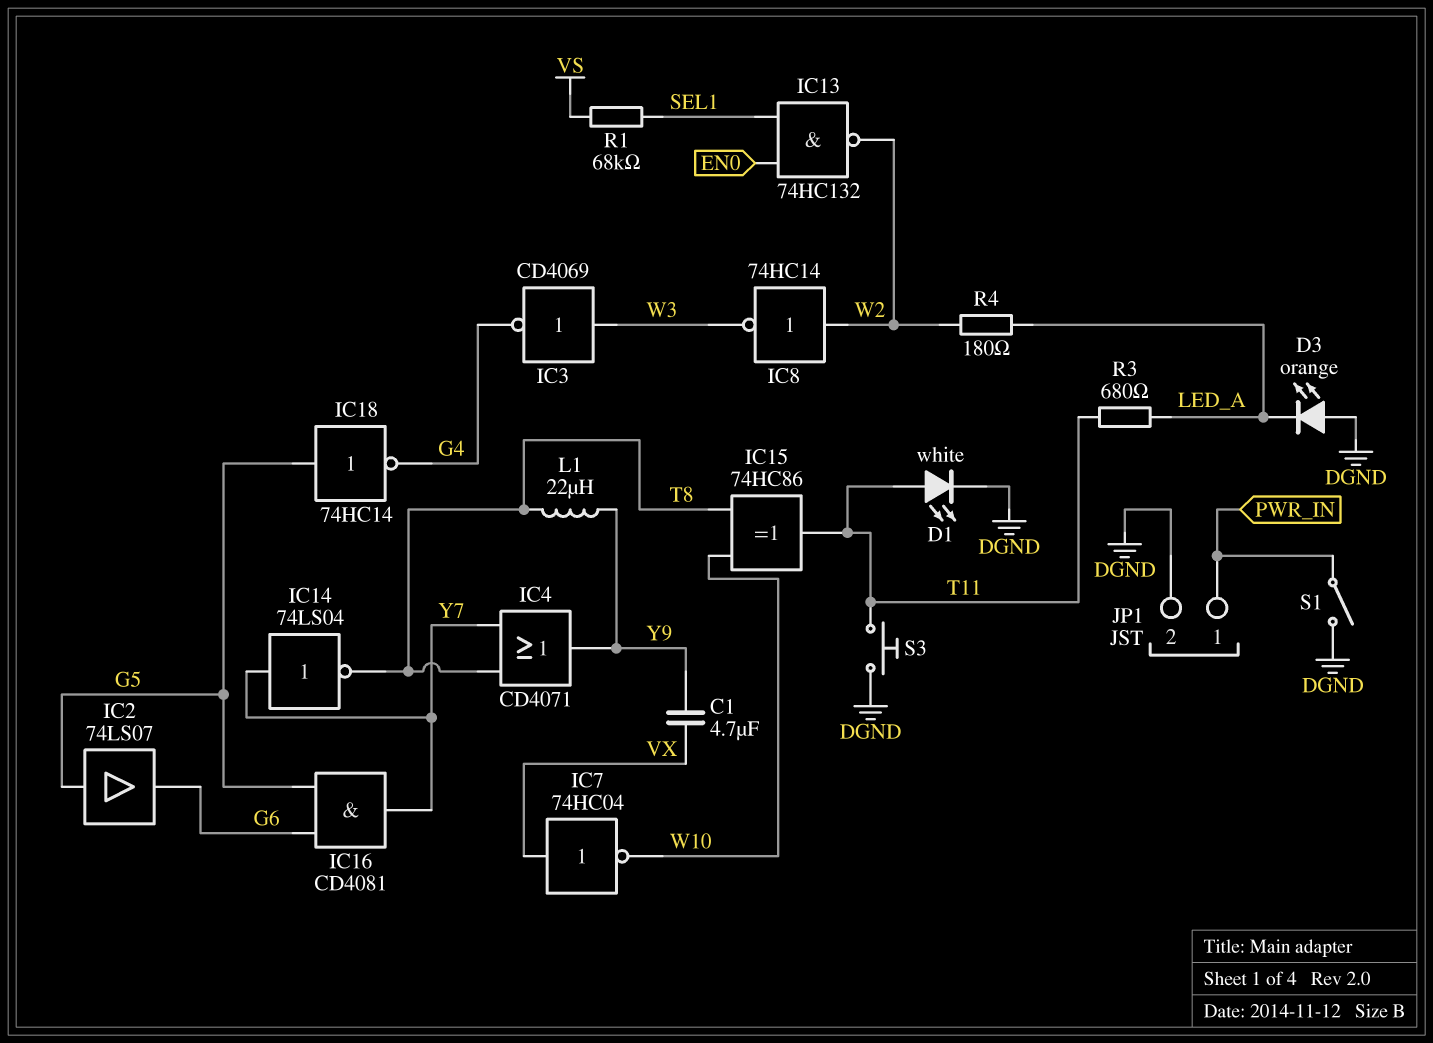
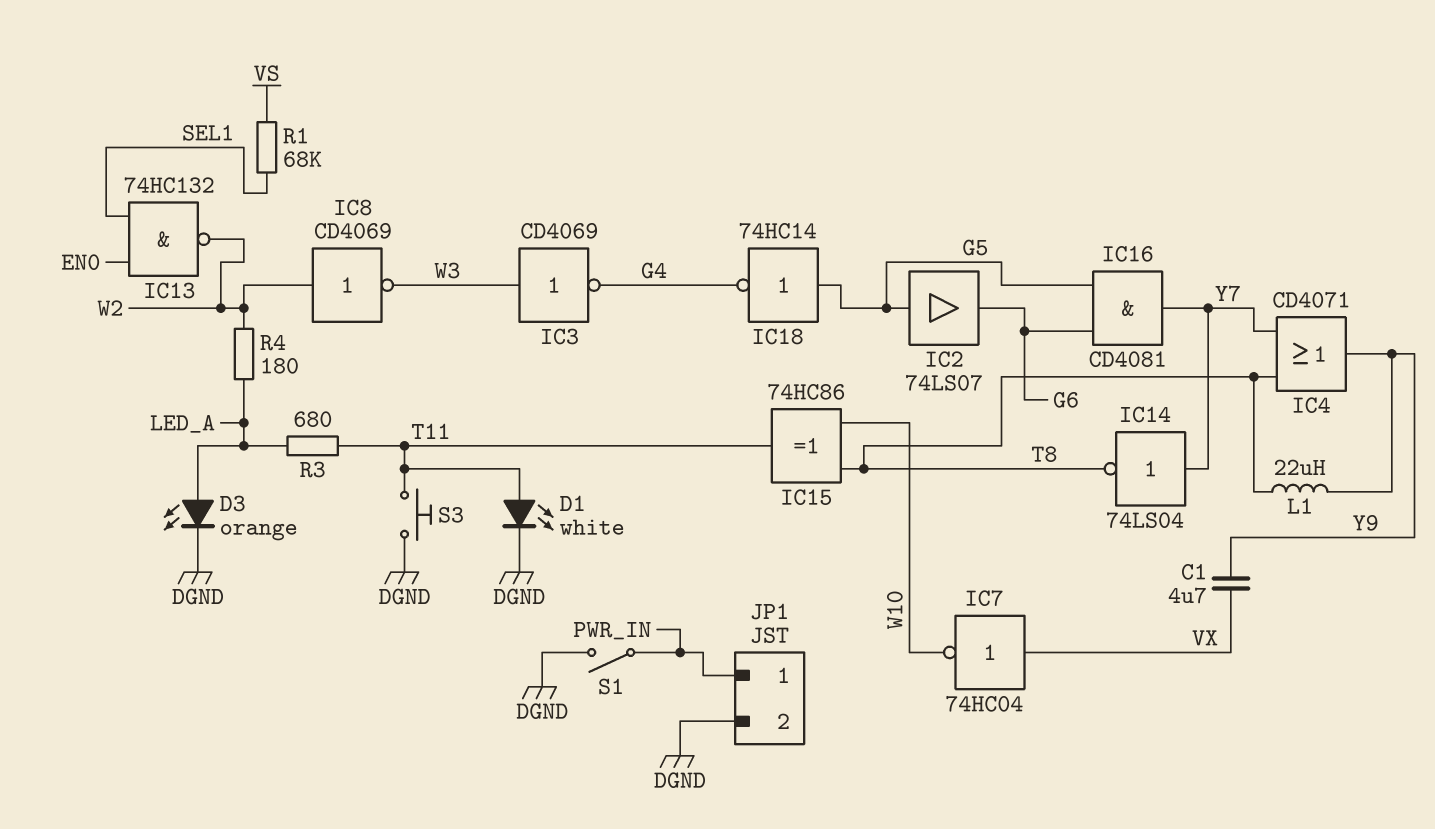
D3: LED orange (A DGND, K LED_A) -> LED orange (A LED_A, K DGND)
IC8: NOT 74HC14 (in W2, out W3) -> NOT CD4069 (in W2, out W3)

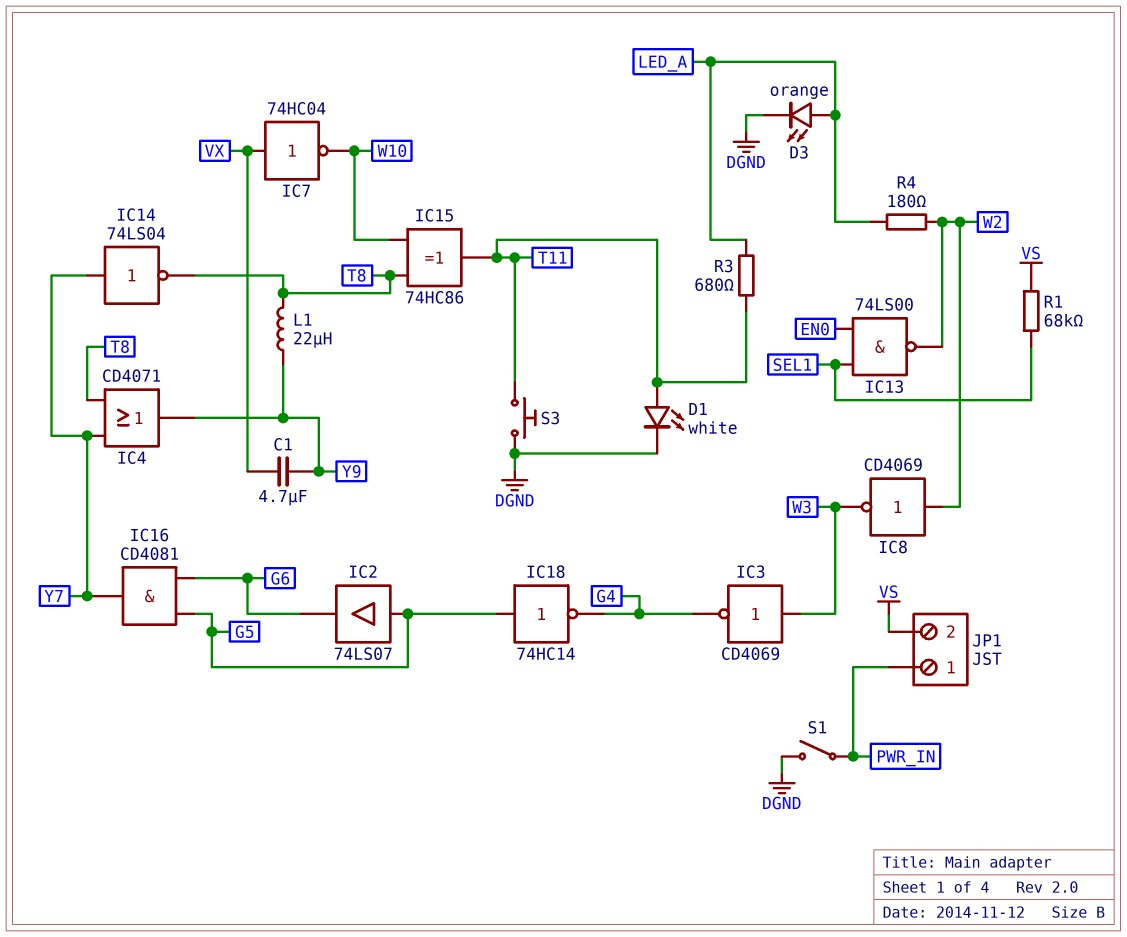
IC13: NAND 74HC132 (in EN0, in SEL1, out W2) -> NAND 74LS00 (in EN0, in SEL1, out W2)
JP1 pin 2: DGND -> VS

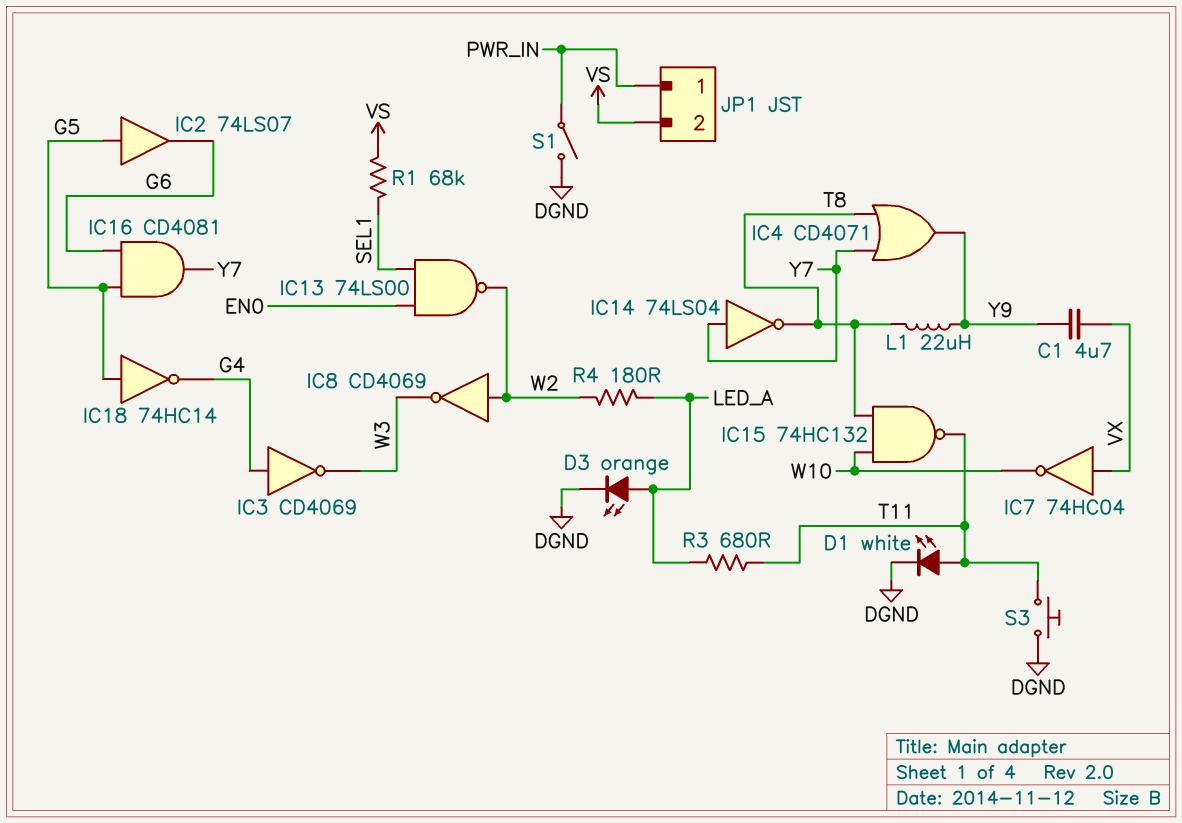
IC3: NOT CD4069 (in W3, out G4) -> NOT CD4069 (in G4, out W3)
IC15: XOR 74HC86 (in T8, in W10, out T11) -> NAND 74HC132 (in T8, in W10, out T11)

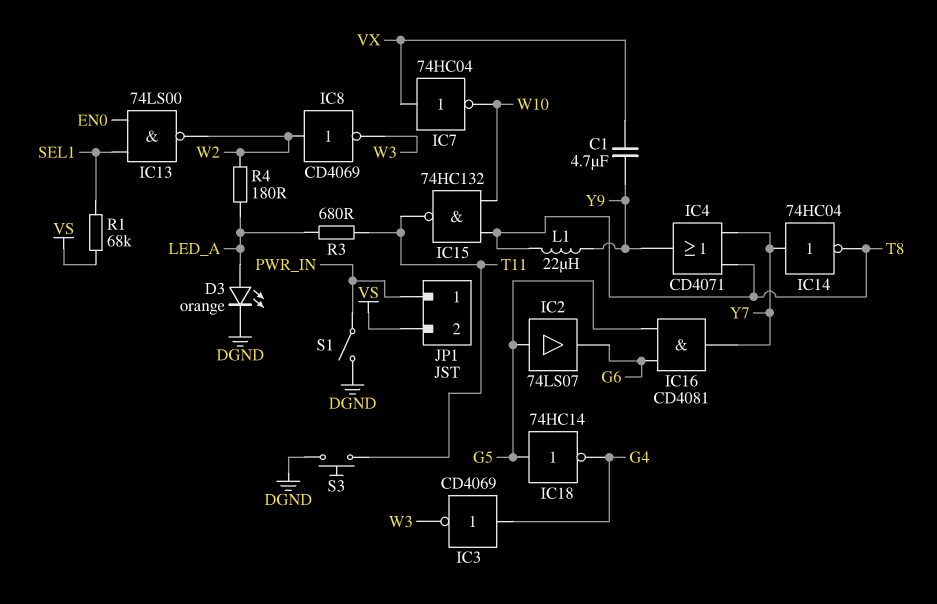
D1: LED white (A T11, K DGND) -> none
IC14: NOT 74LS04 (in Y7, out T8) -> NOT 74HC04 (in Y7, out T8)

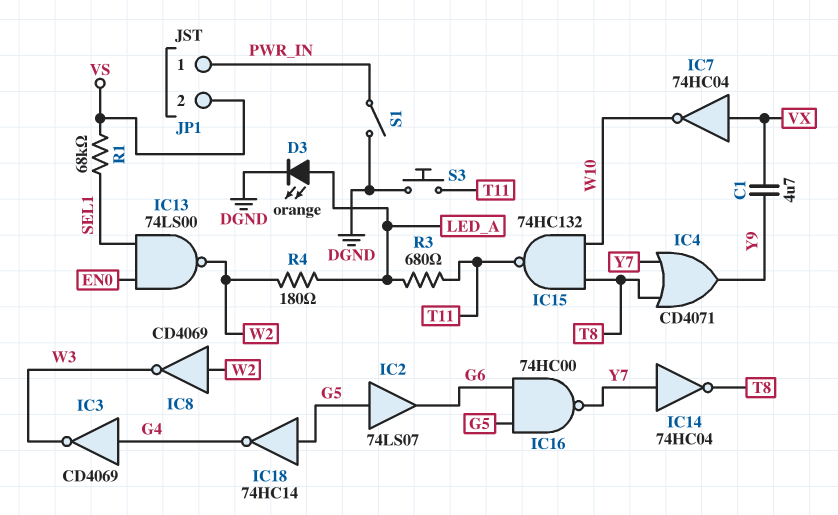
IC16: AND CD4081 (in G5, in G6, out Y7) -> NAND 74HC00 (in G5, in G6, out Y7)
L1: 22uH (T8, Y9) -> none

